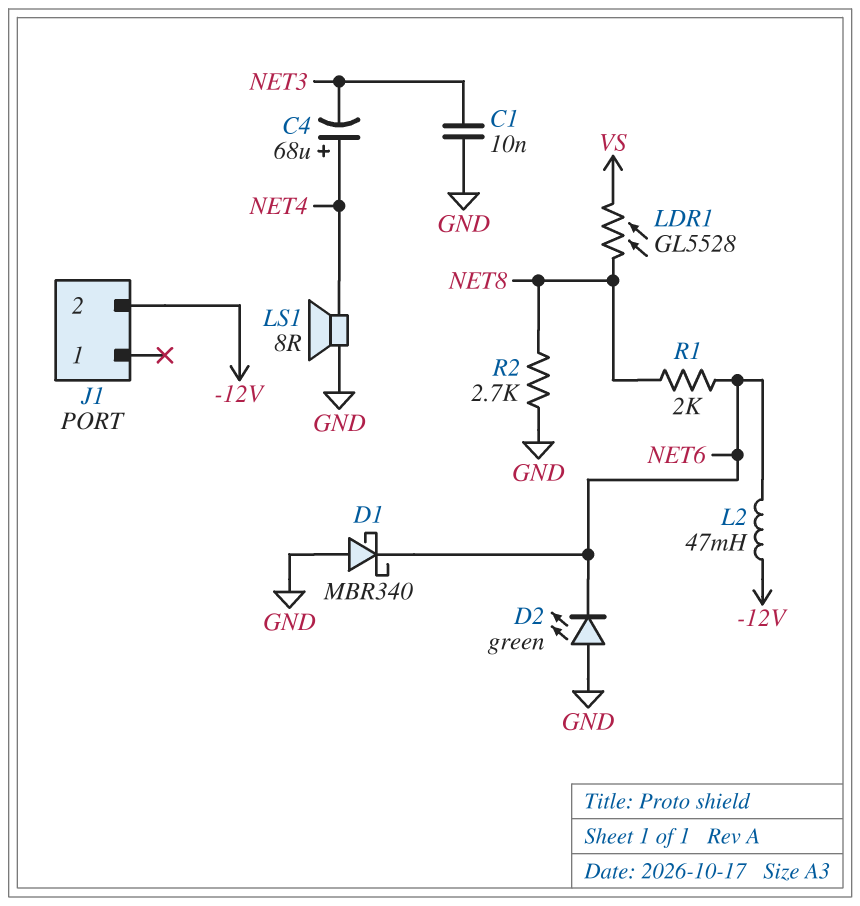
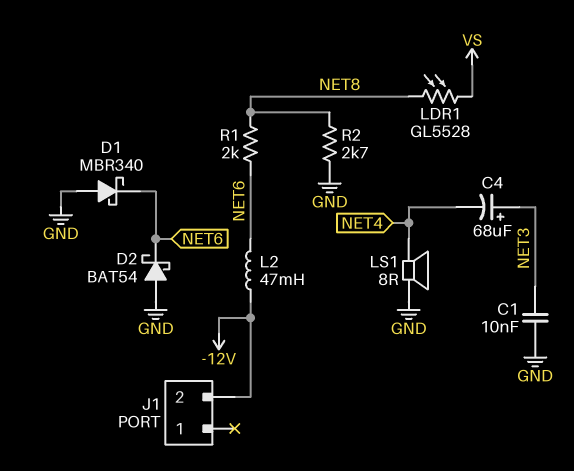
C4: 68uF (plus NET4, minus NET3) -> 68uF (plus NET3, minus NET4)
D2: LED green (A GND, K NET6) -> schottky BAT54 (A GND, K NET6)

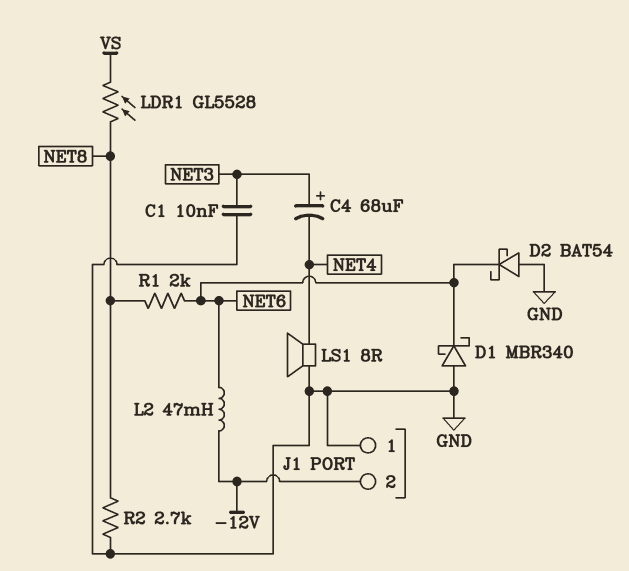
J1 pin 1: none -> GND

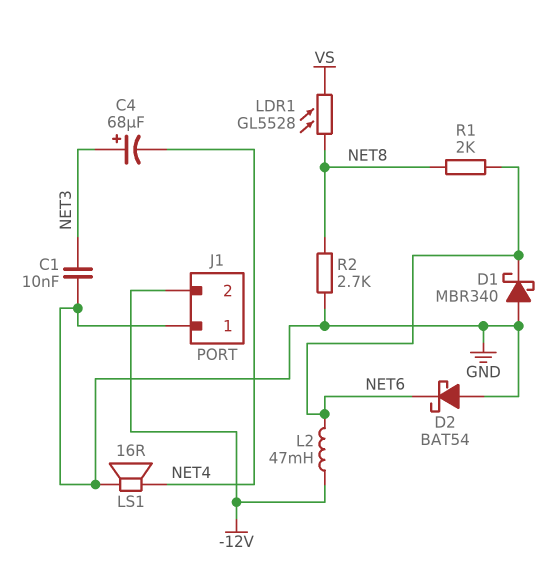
LS1: speaker 8R (GND, NET4) -> speaker 16R (GND, NET4)

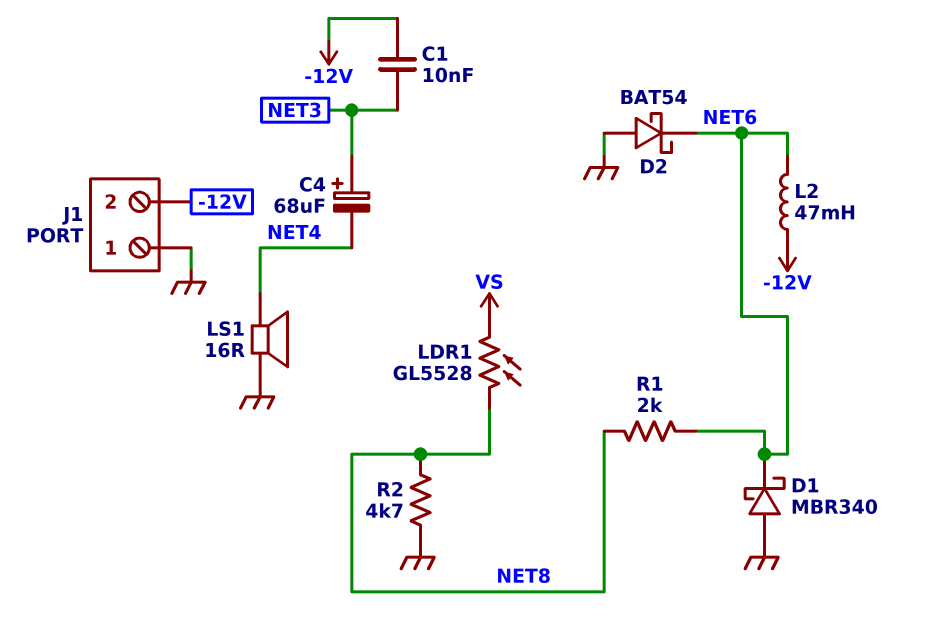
C1: 10nF (GND, NET3) -> 10nF (-12V, NET3)
R2: 2.7k (GND, NET8) -> 4.7k (GND, NET8)

